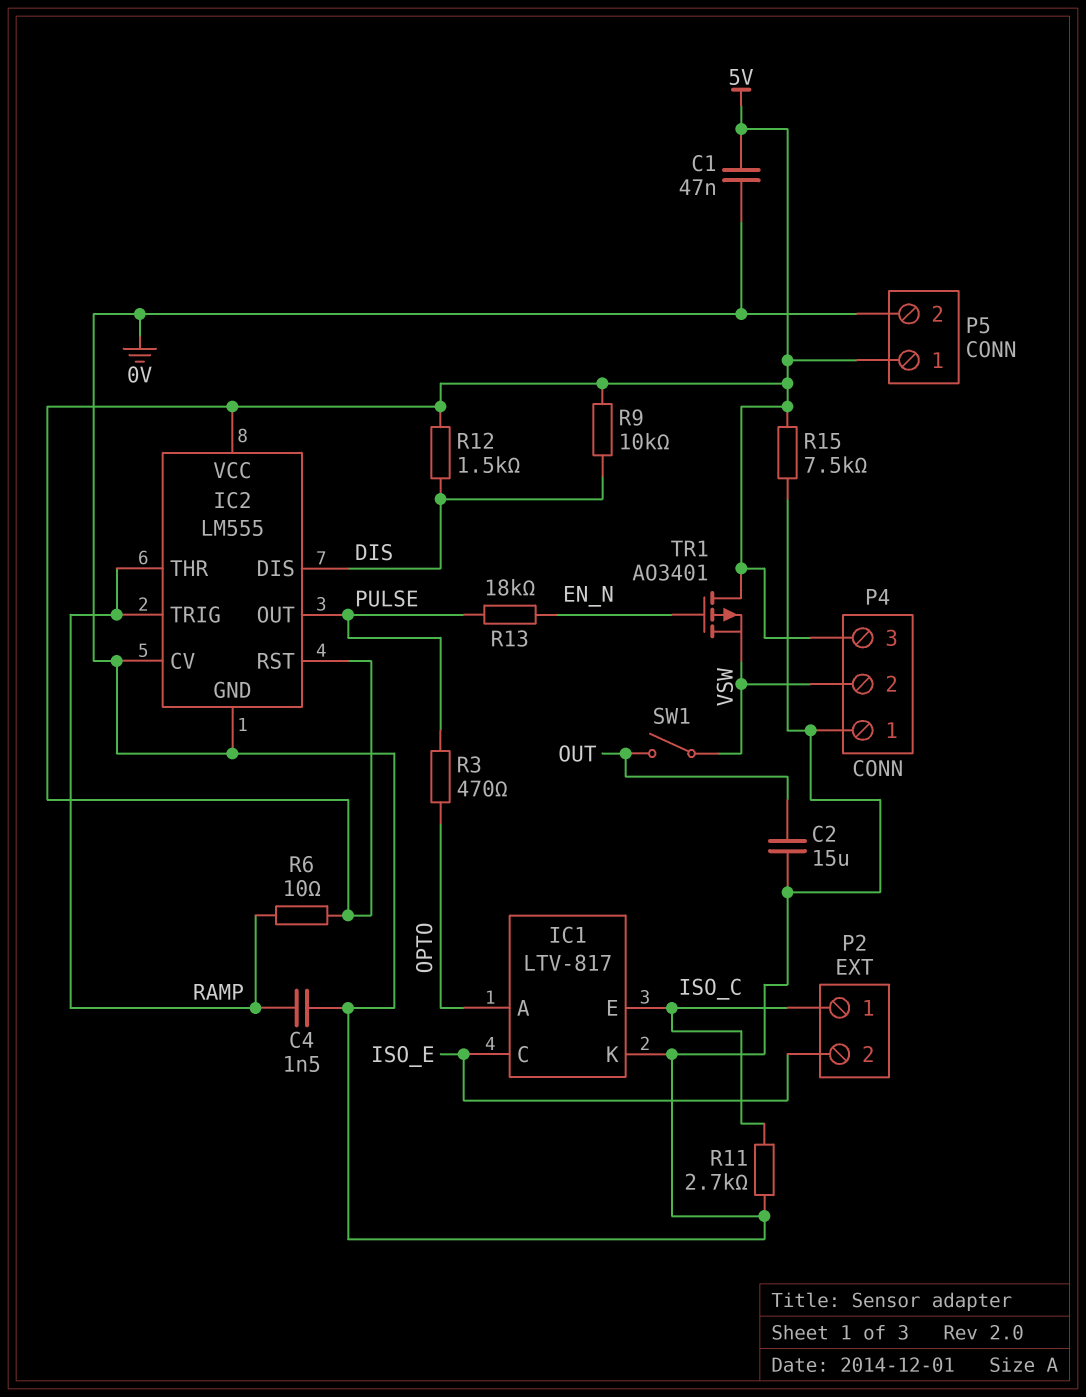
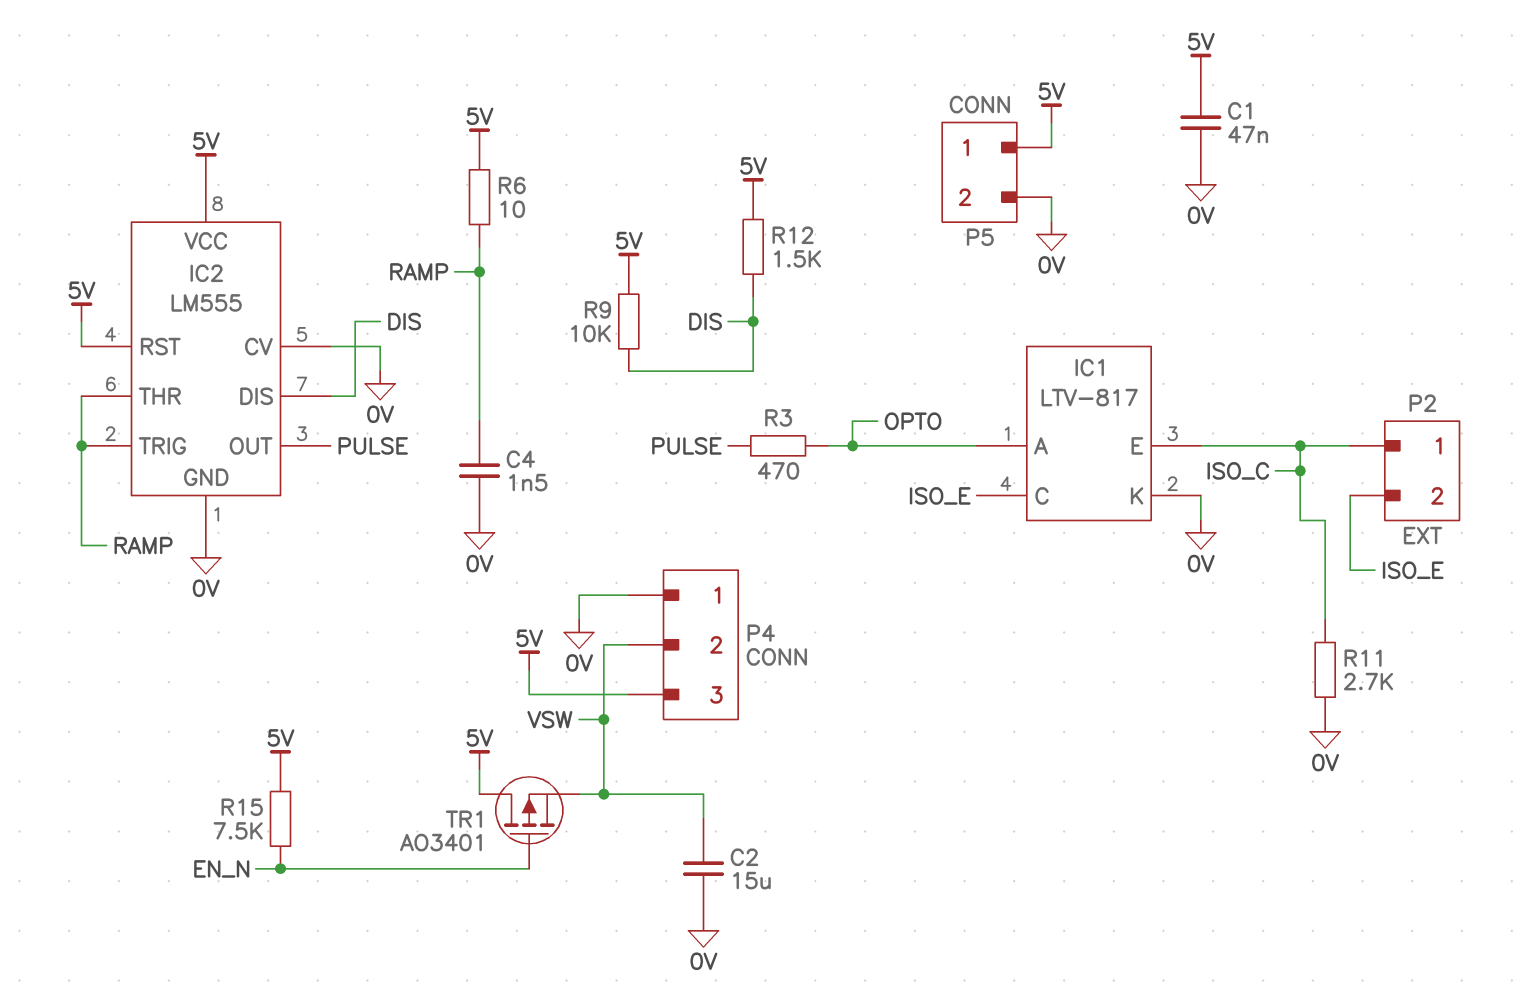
C2: 15uF (0V, OUT) -> 15uF (0V, VSW)
R13: 18k (EN_N, PULSE) -> none
R15: 7.5k (0V, 5V) -> 7.5k (5V, EN_N)
SW1: switch (OUT, VSW) -> none

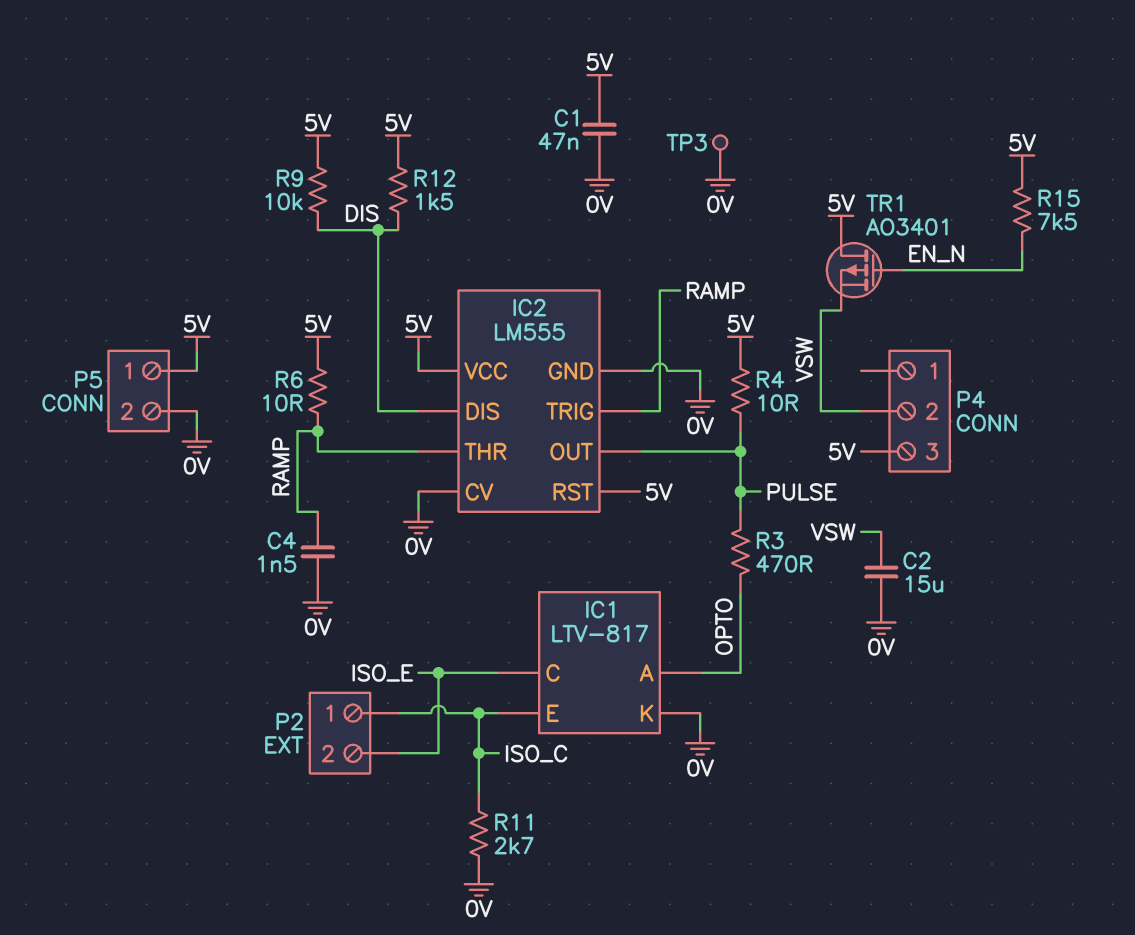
P4 pin 1: 0V -> none
R4: none -> 10 (5V, PULSE)
TP3: none -> test point (0V)

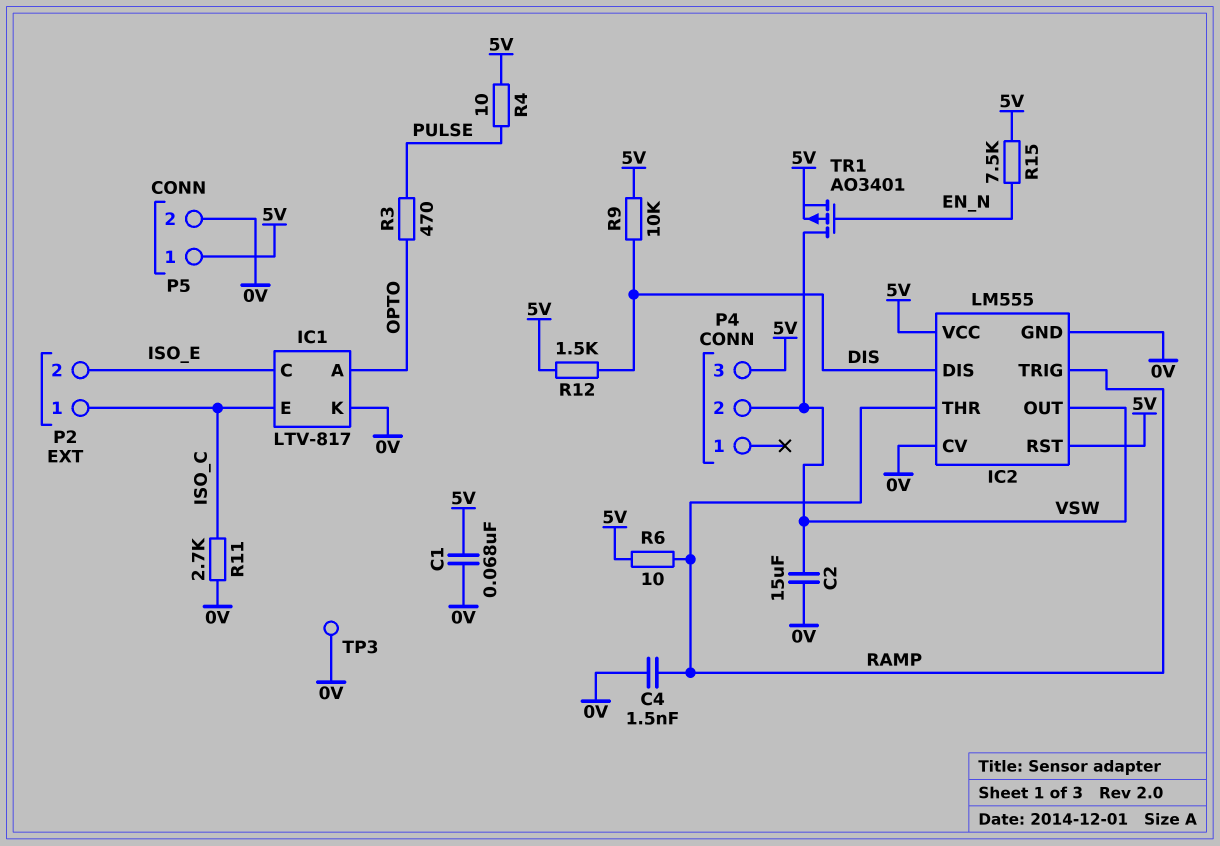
C1: 47nF (0V, 5V) -> 68nF (0V, 5V)
IC2 pin OUT: PULSE -> VSW
TR1: PMOS AO3401 (G EN_N, D 5V, S VSW) -> PMOS AO3401 (G EN_N, D VSW, S 5V)

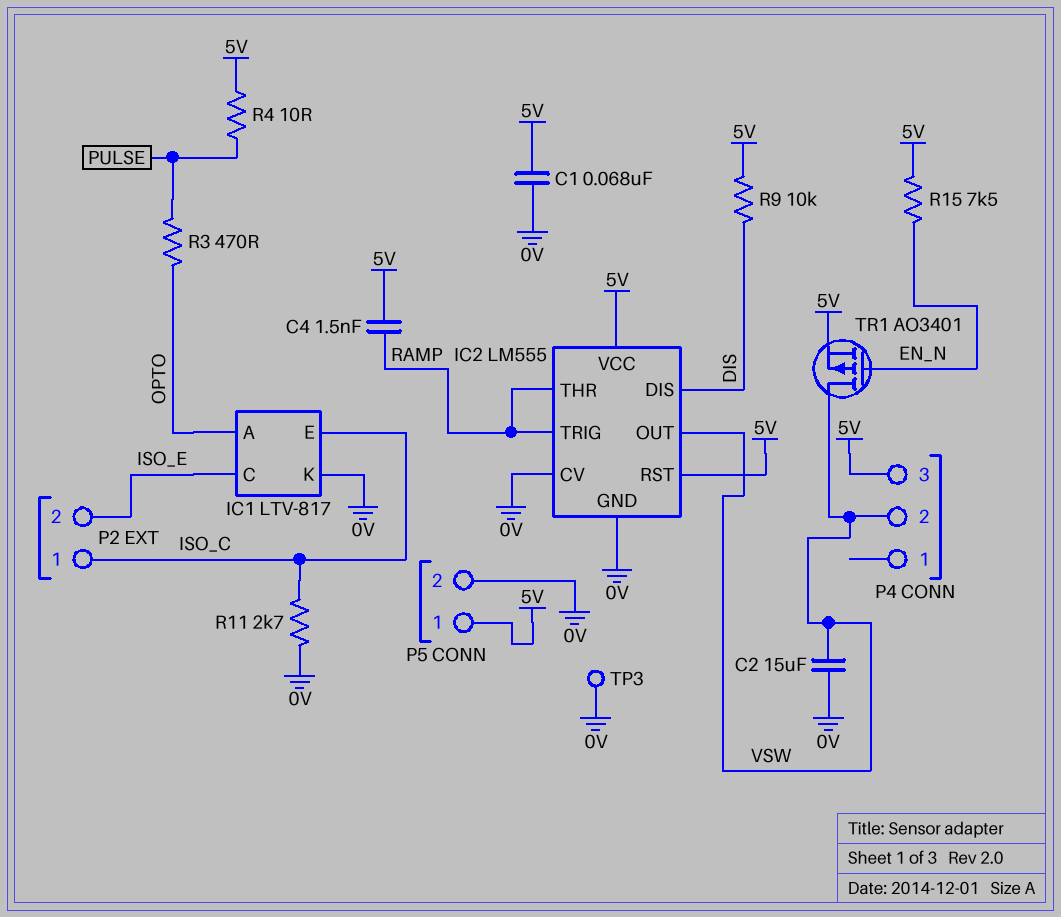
C4: 1.5nF (0V, RAMP) -> 1.5nF (5V, RAMP)
R6: 10 (5V, RAMP) -> none
R12: 1.5k (5V, DIS) -> none

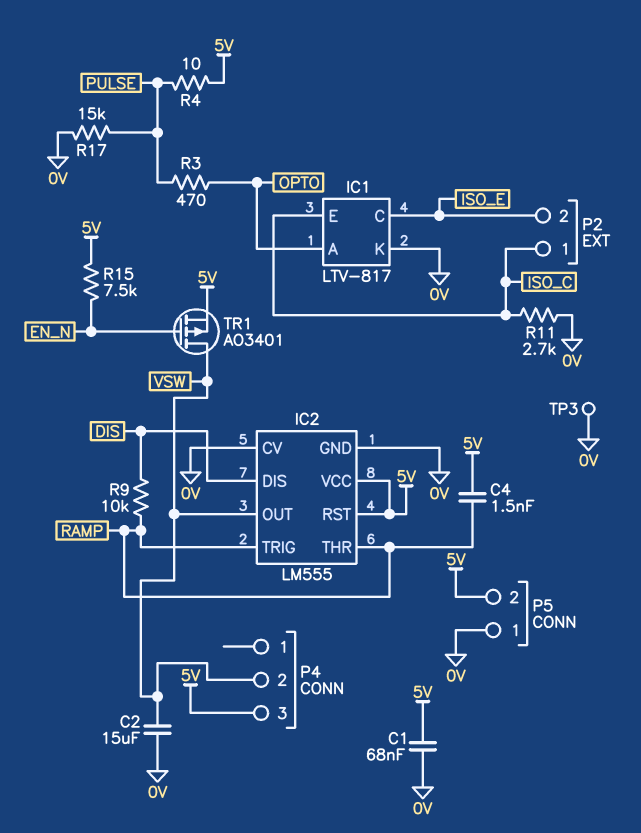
P5 pin 1: 5V -> 0V
P5 pin 2: 0V -> 5V
R9: 10k (5V, DIS) -> 10k (DIS, RAMP)
R17: none -> 15k (0V, PULSE)

